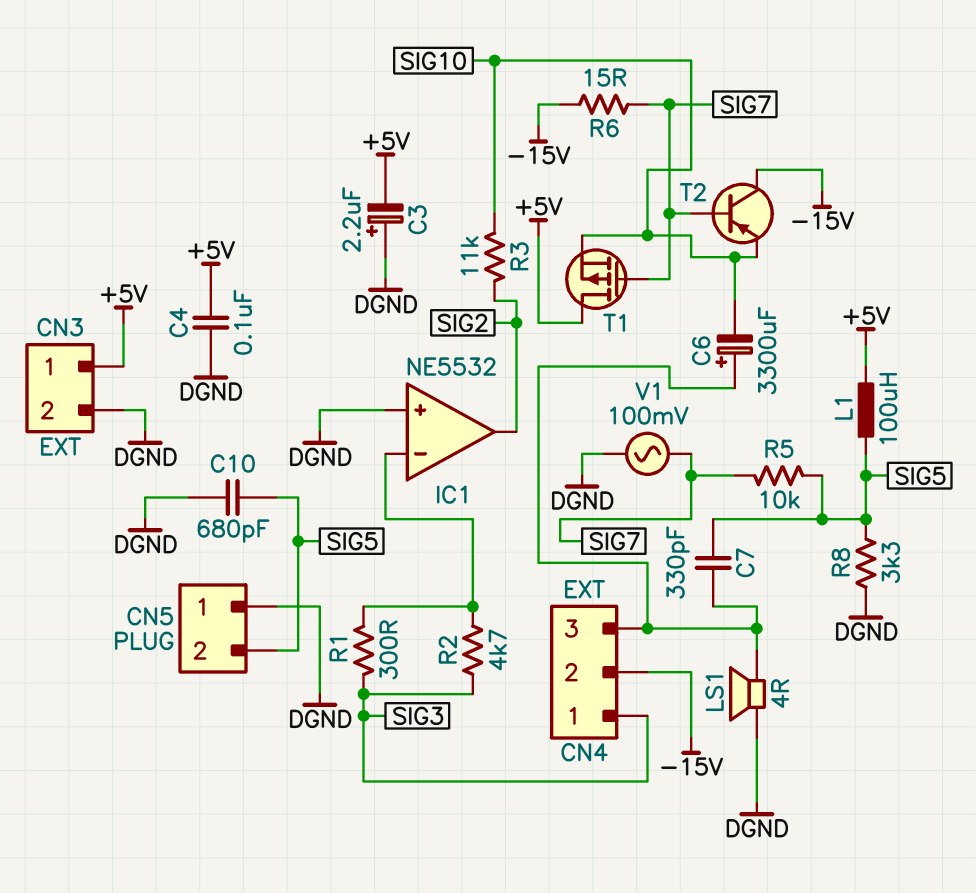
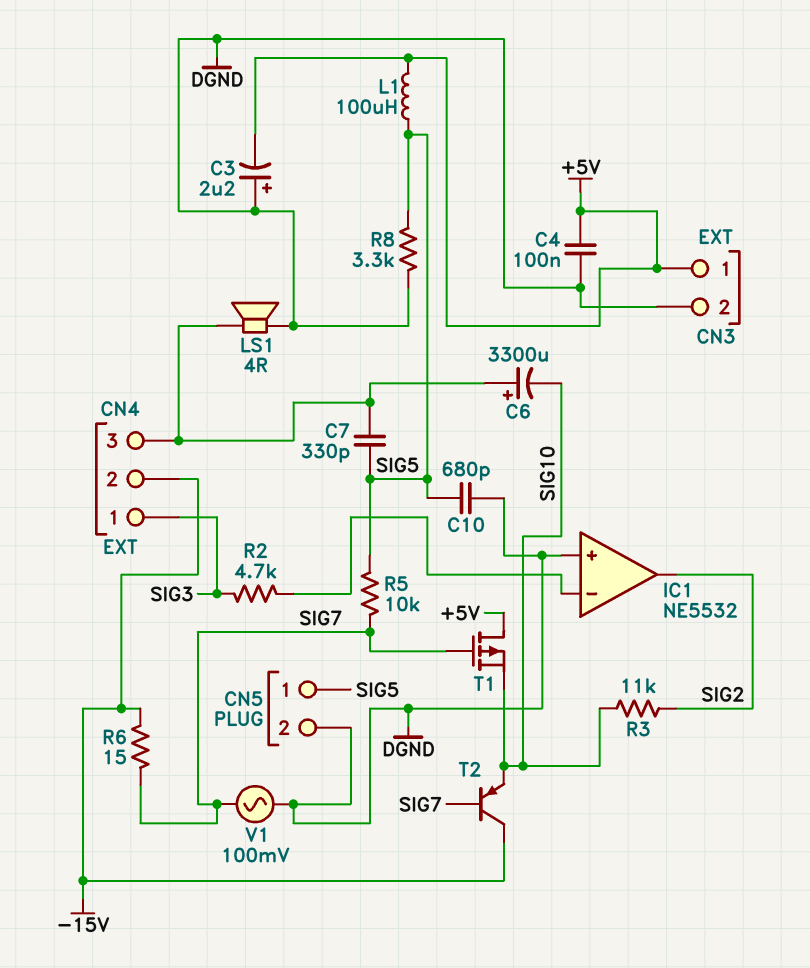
CN5 pin 1: DGND -> SIG5
CN5 pin 2: SIG5 -> DGND
R1: 300 (IC1/in-, SIG3) -> none

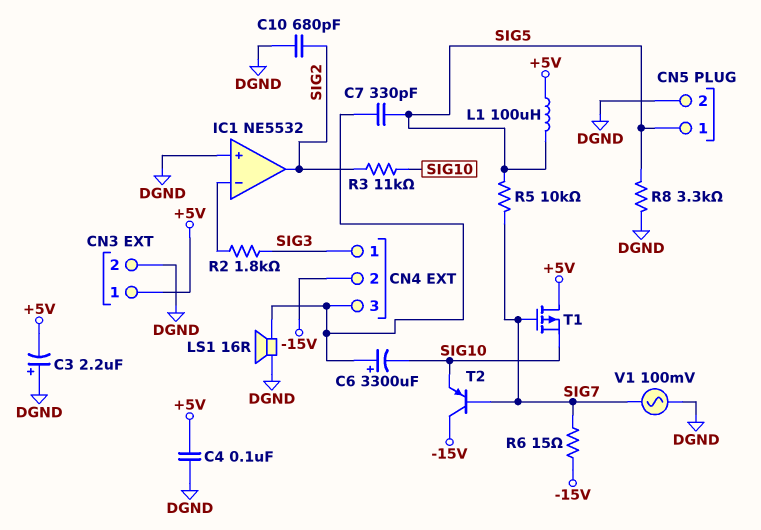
C10: 680pF (DGND, SIG5) -> 680pF (DGND, SIG2)
LS1: speaker 4R (CN4/3, DGND) -> speaker 16R (CN4/3, DGND)
R2: 4.7k (IC1/in-, SIG3) -> 1.8k (IC1/in-, SIG3)

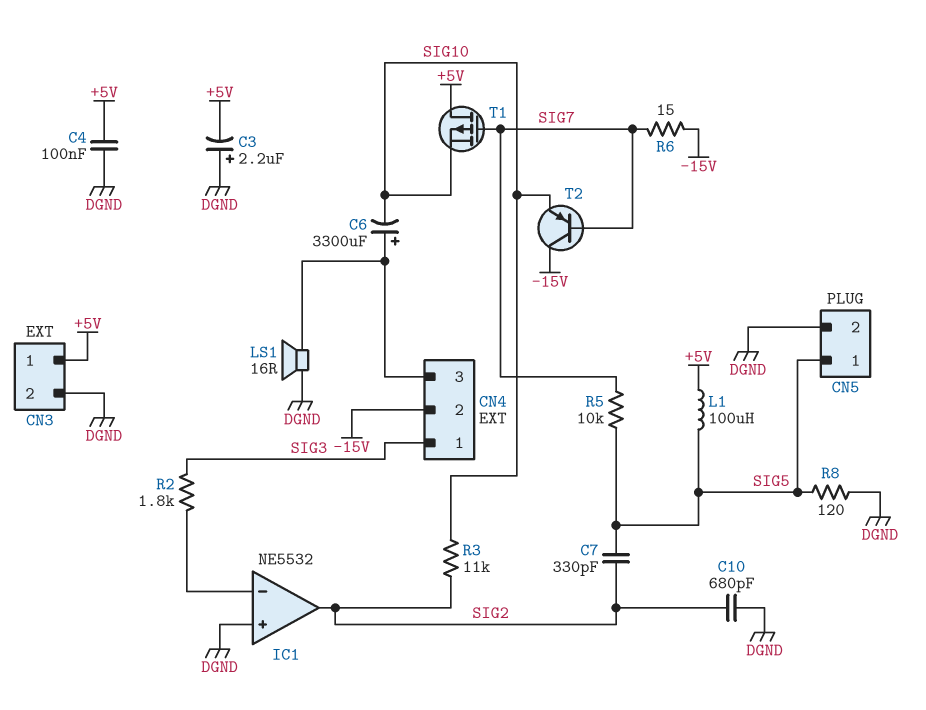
C7: 330pF (CN4/3, SIG5) -> 330pF (SIG2, SIG5)
R8: 3.3k (DGND, SIG5) -> 120 (DGND, SIG5)
V1: AC 100mV (DGND, SIG7) -> none

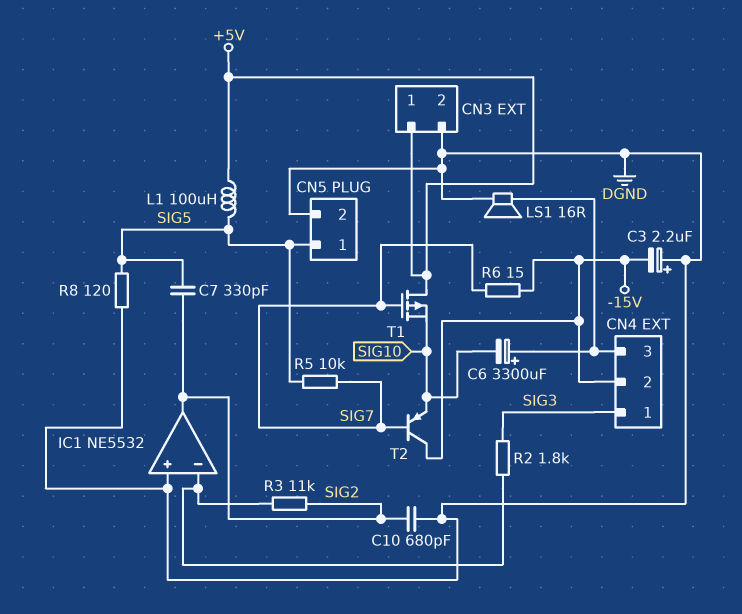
C3: 2.2uF (plus DGND, minus +5V) -> 2.2uF (plus DGND, minus -15V)
C4: 100nF (+5V, DGND) -> none
R3: 11k (SIG2, SIG10) -> 11k (IC1/in-, SIG2)

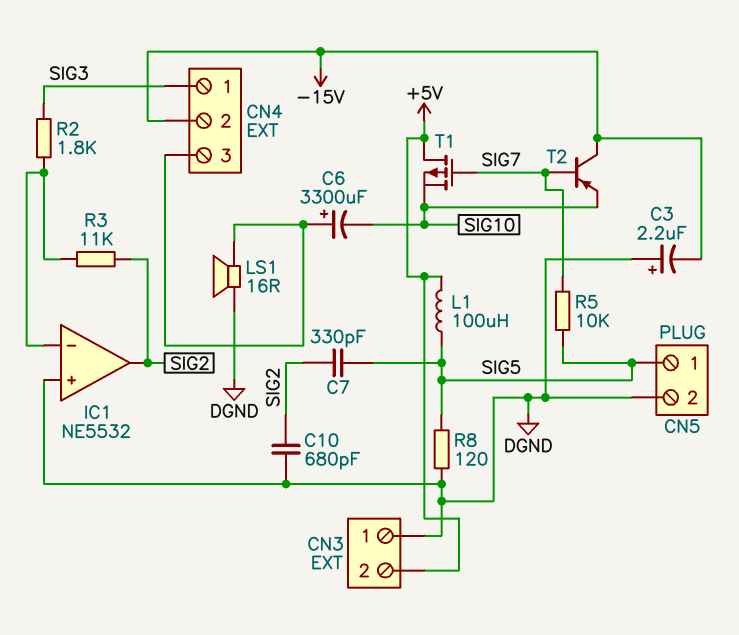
CN3 pin 1: +5V -> DGND
CN3 pin 2: DGND -> +5V
R6: 15 (-15V, SIG7) -> none

